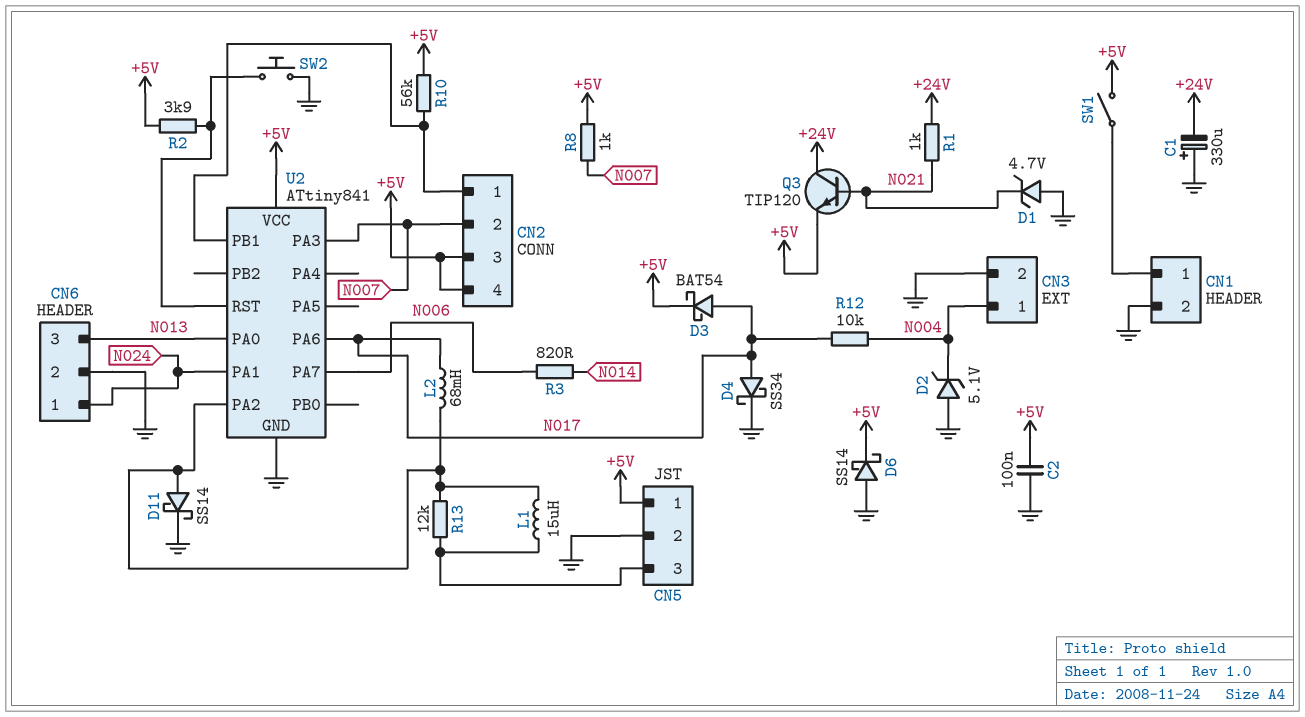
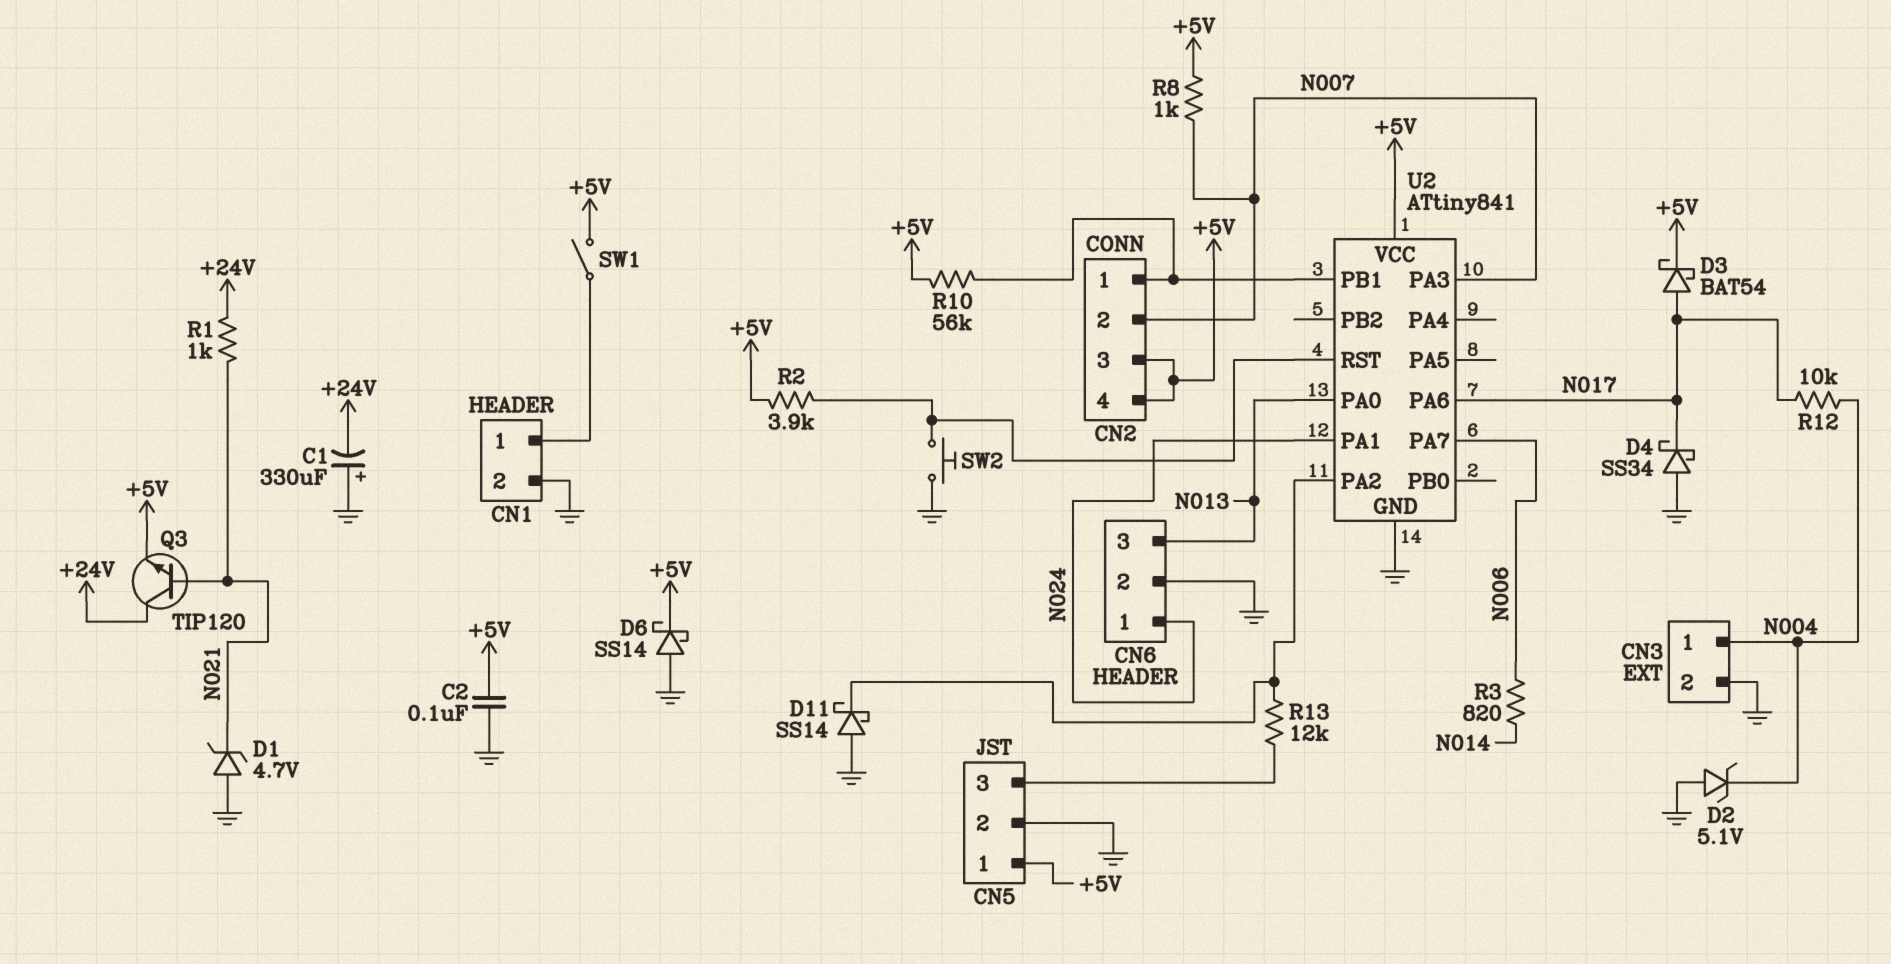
D4: schottky SS34 (A N017, K GND) -> schottky SS34 (A GND, K N017)
D11: schottky SS14 (A U2/PA2, K GND) -> schottky SS14 (A GND, K U2/PA2)
L1: 15uH (CN5/3, U2/PA2) -> none
L2: 68mH (N017, U2/PA2) -> none

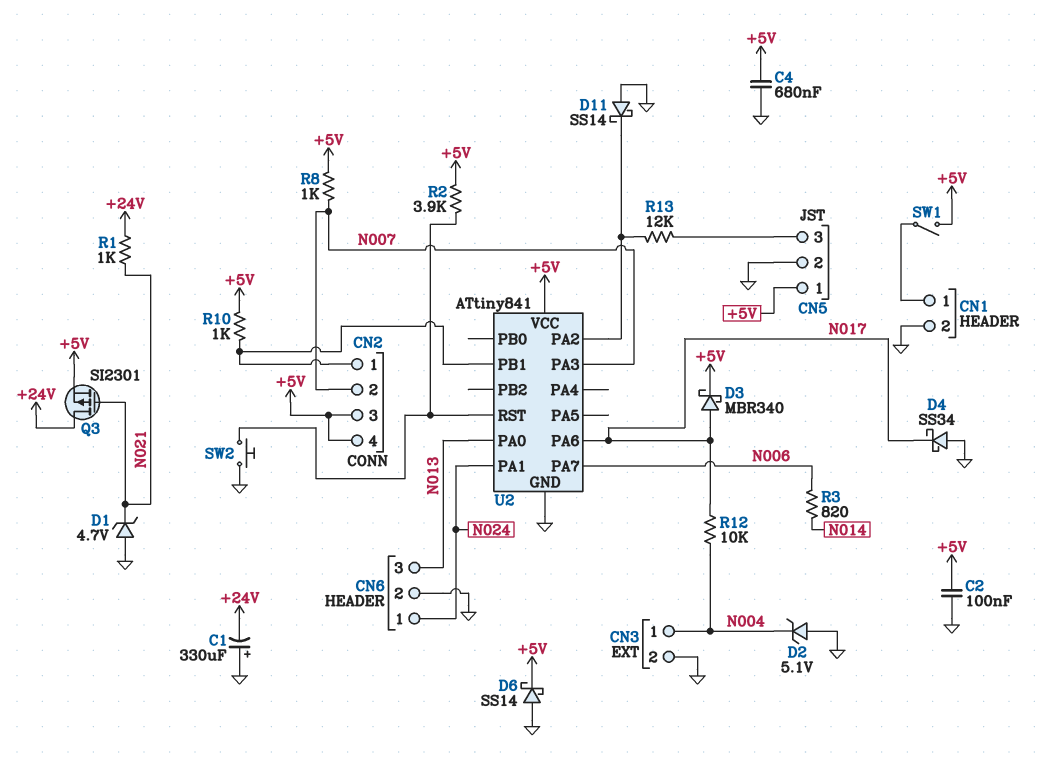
C4: none -> 680nF (+5V, GND)
D3: schottky BAT54 (A N017, K +5V) -> schottky MBR340 (A N017, K +5V)
Q3: NPN TIP120 (B N021, C +24V, E +5V) -> PMOS SI2301 (G N021, D +24V, S +5V)
R10: 56k (+5V, CN2/1) -> 1k (+5V, CN2/1)

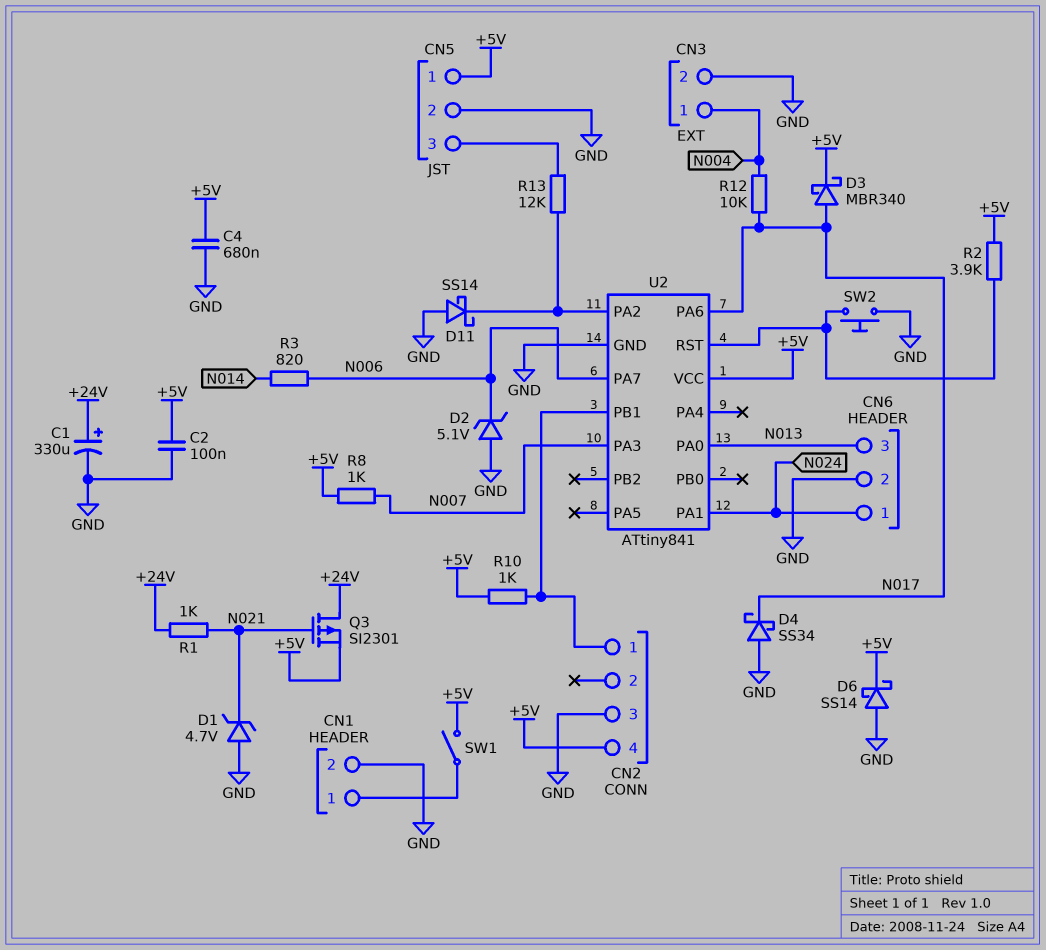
C1: 330uF (plus GND, minus +24V) -> 330uF (plus +24V, minus GND)
CN2 pin 2: N007 -> none
CN2 pin 3: +5V -> GND
D2: zener 5.1V (A GND, K N004) -> zener 5.1V (A GND, K N006)

